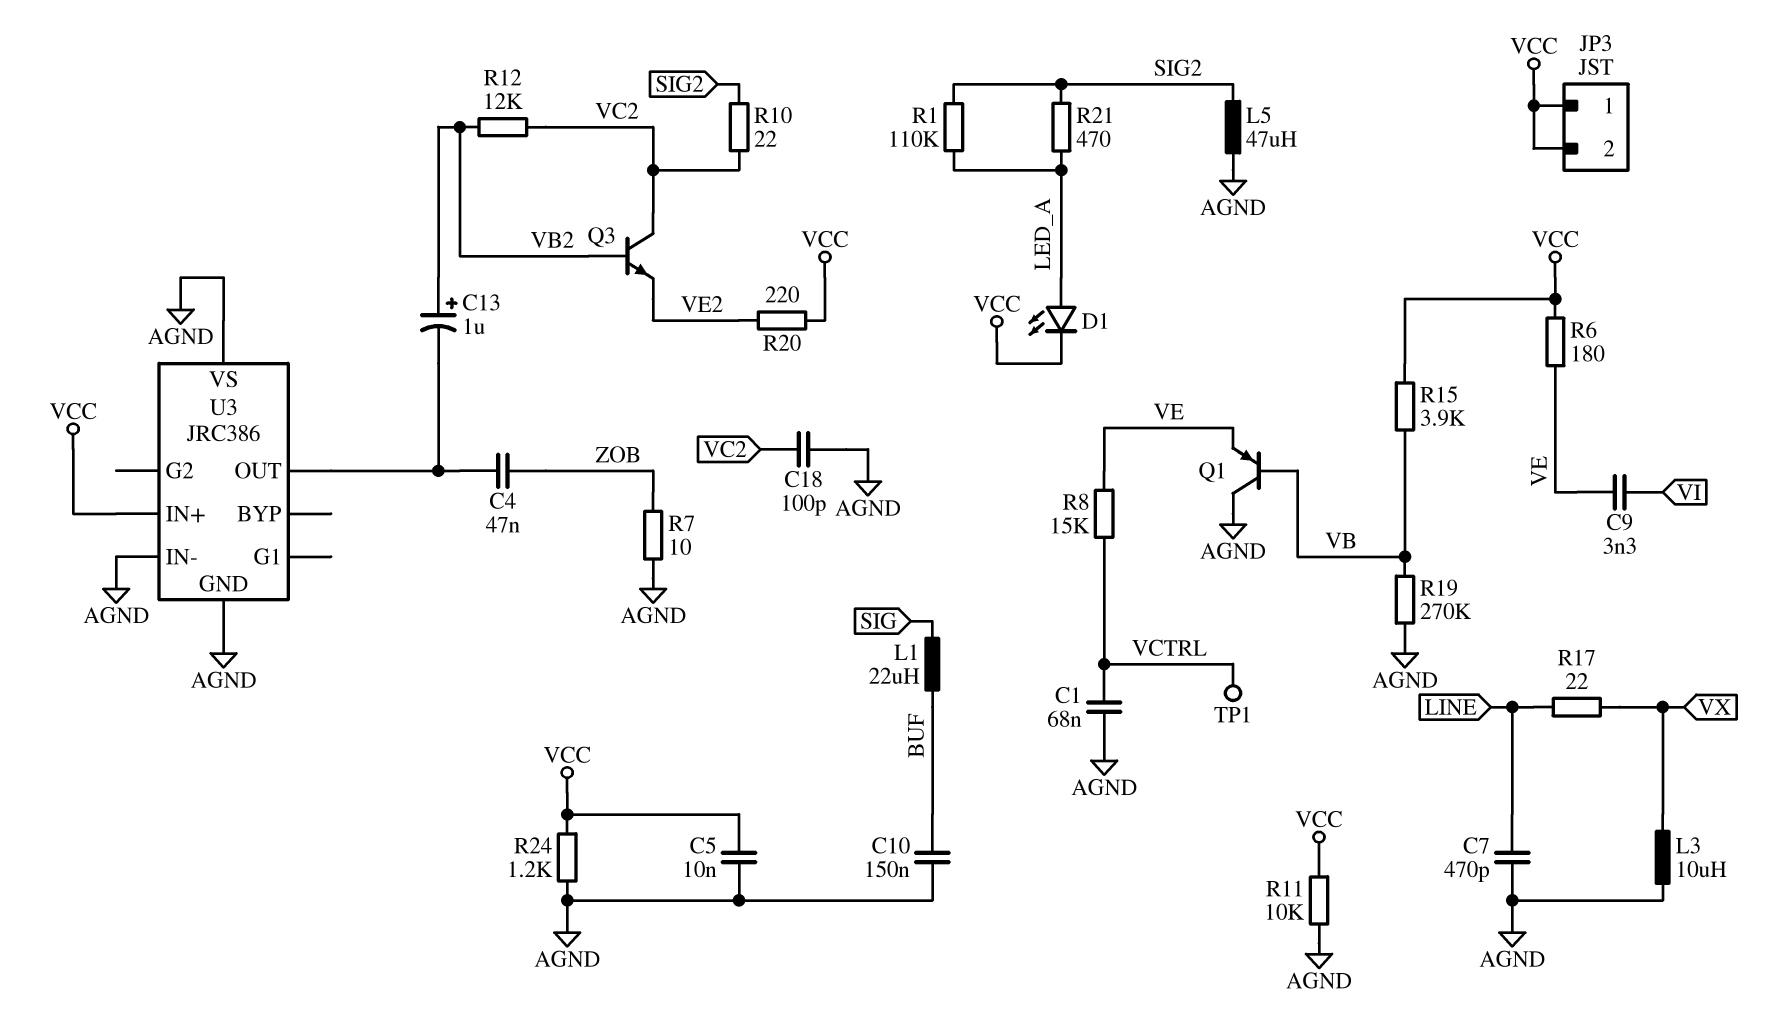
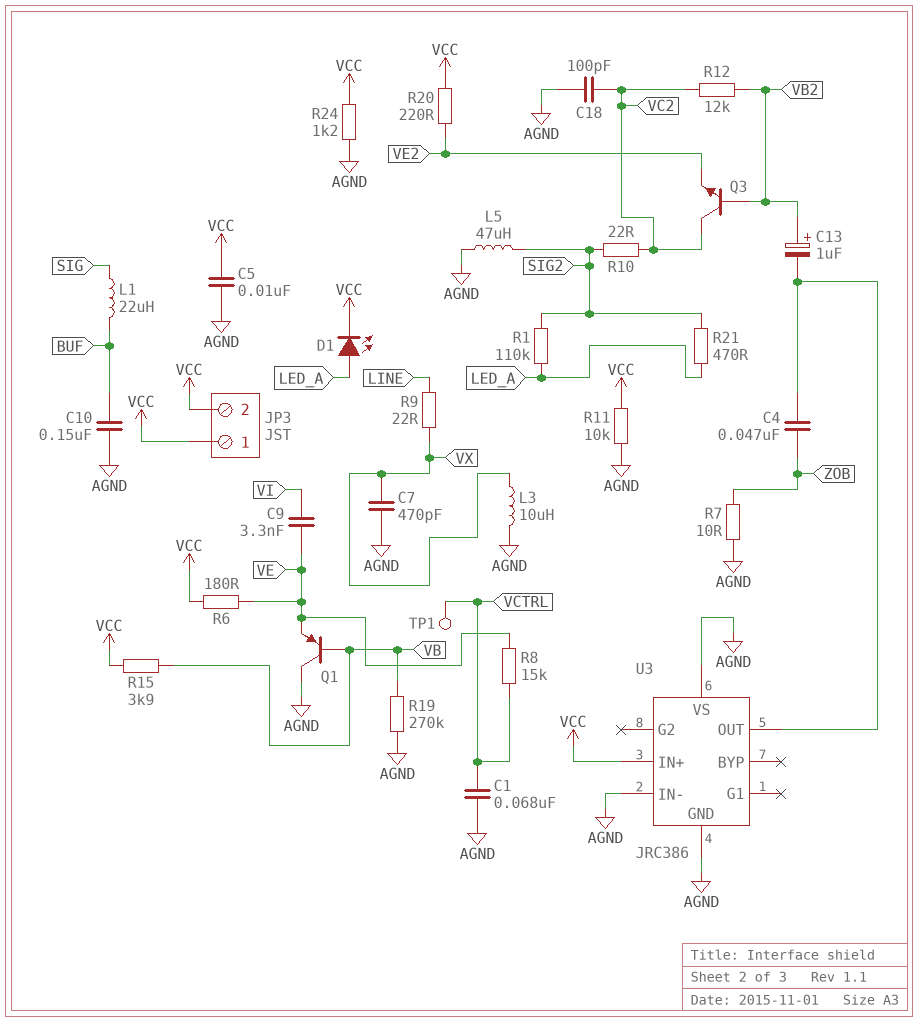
C7: 470pF (AGND, LINE) -> 470pF (AGND, VX)
R9: none -> 22 (LINE, VX)
R17: 22 (LINE, VX) -> none

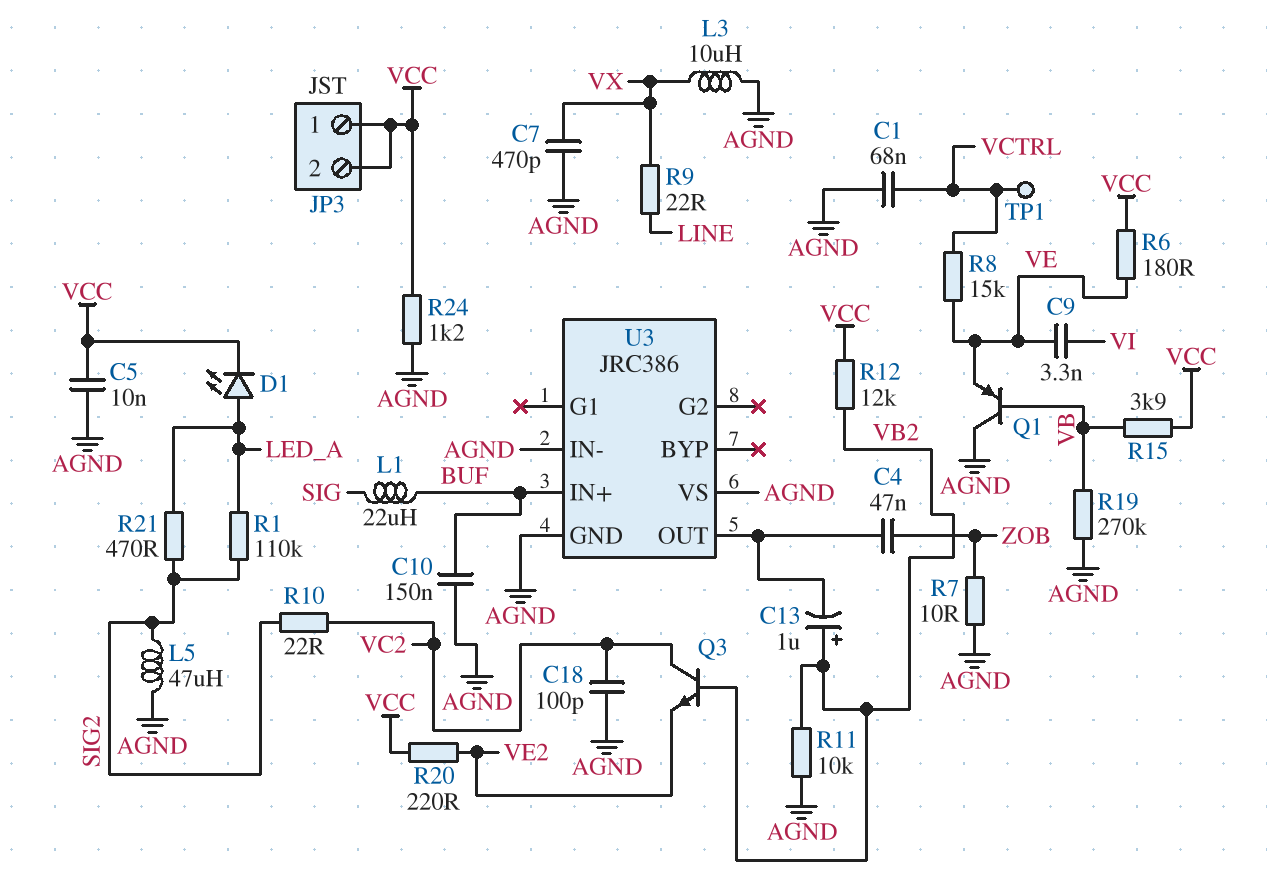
R11: 10k (AGND, VCC) -> 10k (AGND, VB2)
R12: 12k (VB2, VC2) -> 12k (VB2, VCC)
U3 pin IN+: VCC -> BUF

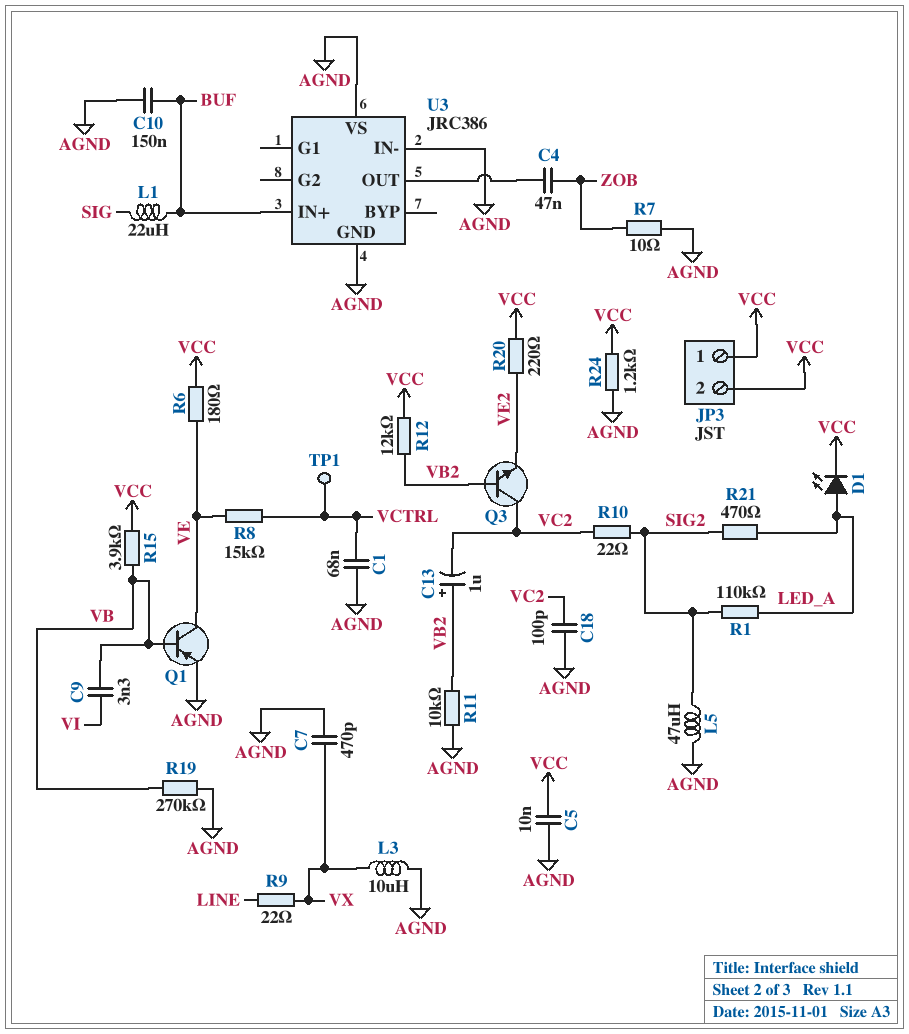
C9: 3.3nF (VE, VI) -> 3.3nF (VB, VI)
C13: 1uF (plus VB2, minus U3/OUT) -> 1uF (plus VB2, minus VC2)
Q1: PNP (B VB, C AGND, E VE) -> PNP (B VB, C VE, E AGND)

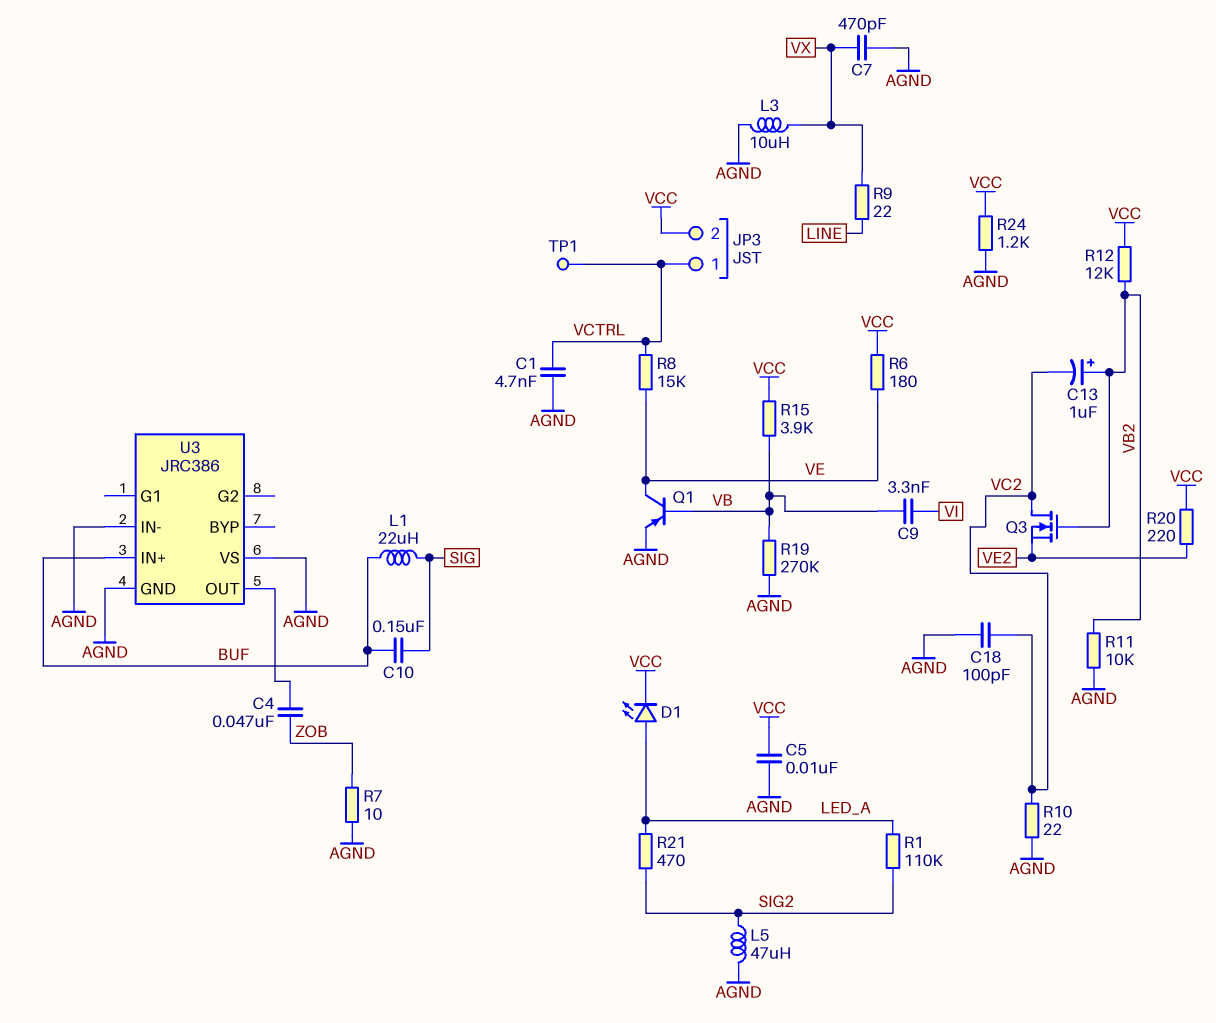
C1: 68nF (AGND, VCTRL) -> 4.7nF (AGND, VCTRL)
C10: 150nF (AGND, BUF) -> 150nF (BUF, SIG)
JP3 pin 1: VCC -> VCTRL
Q3: NPN (B VB2, C VC2, E VE2) -> NMOS (G VB2, D VC2, S VE2)
R10: 22 (SIG2, VC2) -> 22 (AGND, VC2)

